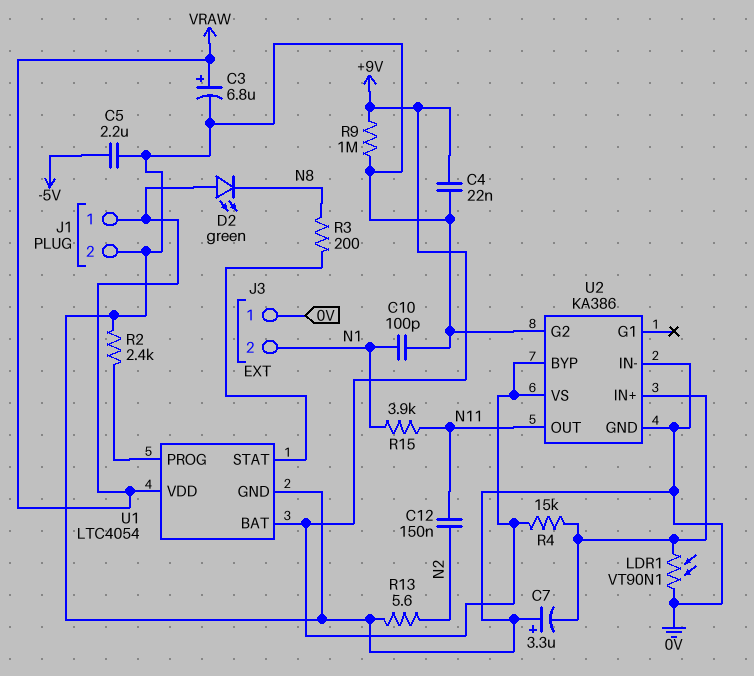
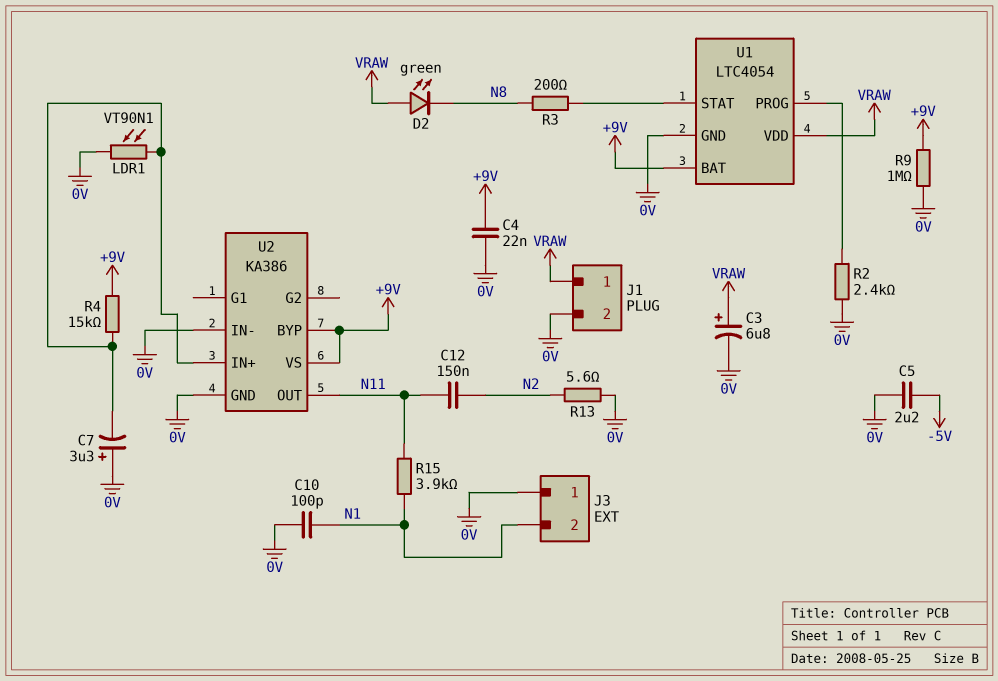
U2 pin G2: 0V -> none

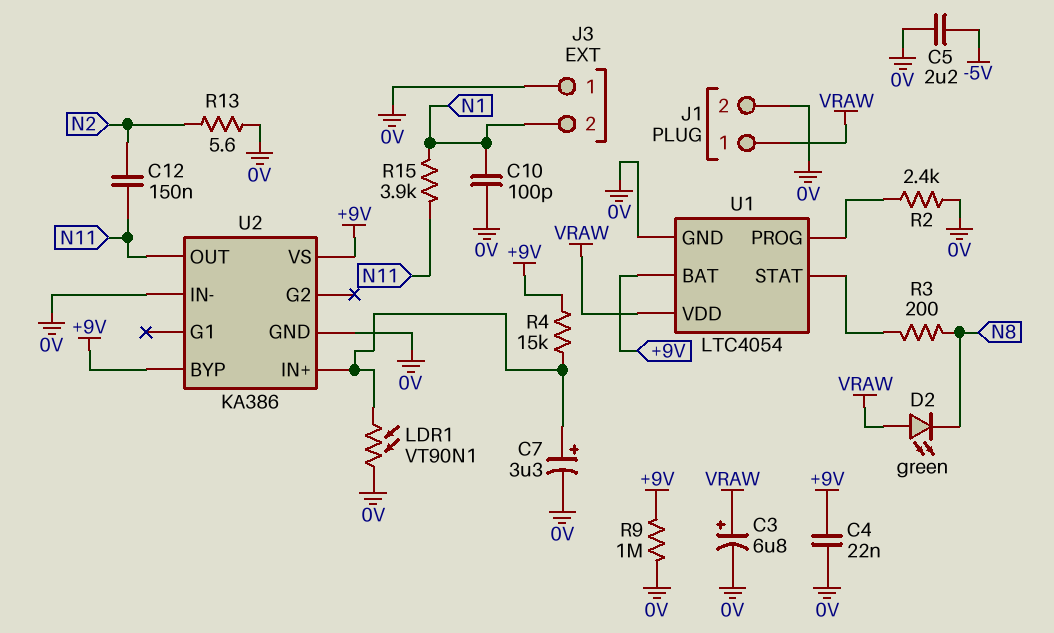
C7: 3.3uF (plus 0V, minus U2/IN+) -> 3.3uF (plus U2/IN+, minus 0V)

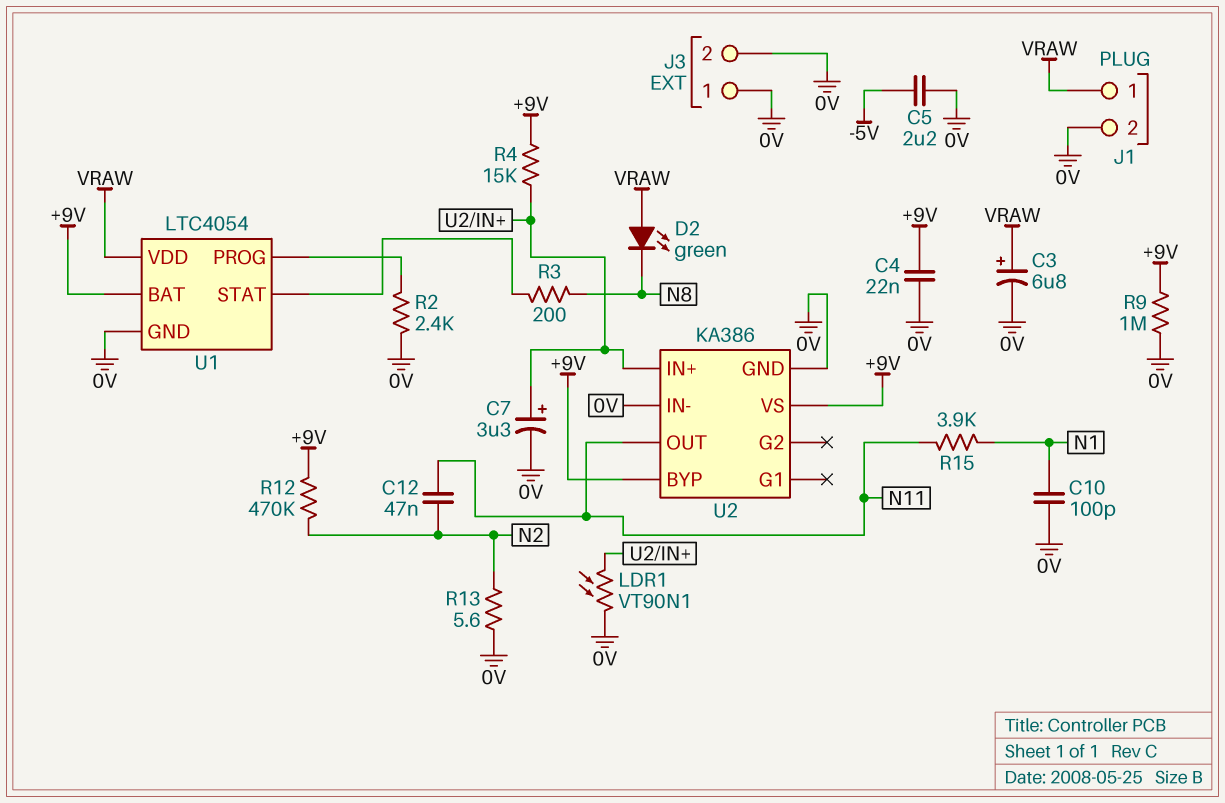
C12: 150nF (N2, N11) -> 47nF (N2, N11)
J3 pin 2: N1 -> 0V
R12: none -> 470k (+9V, N2)

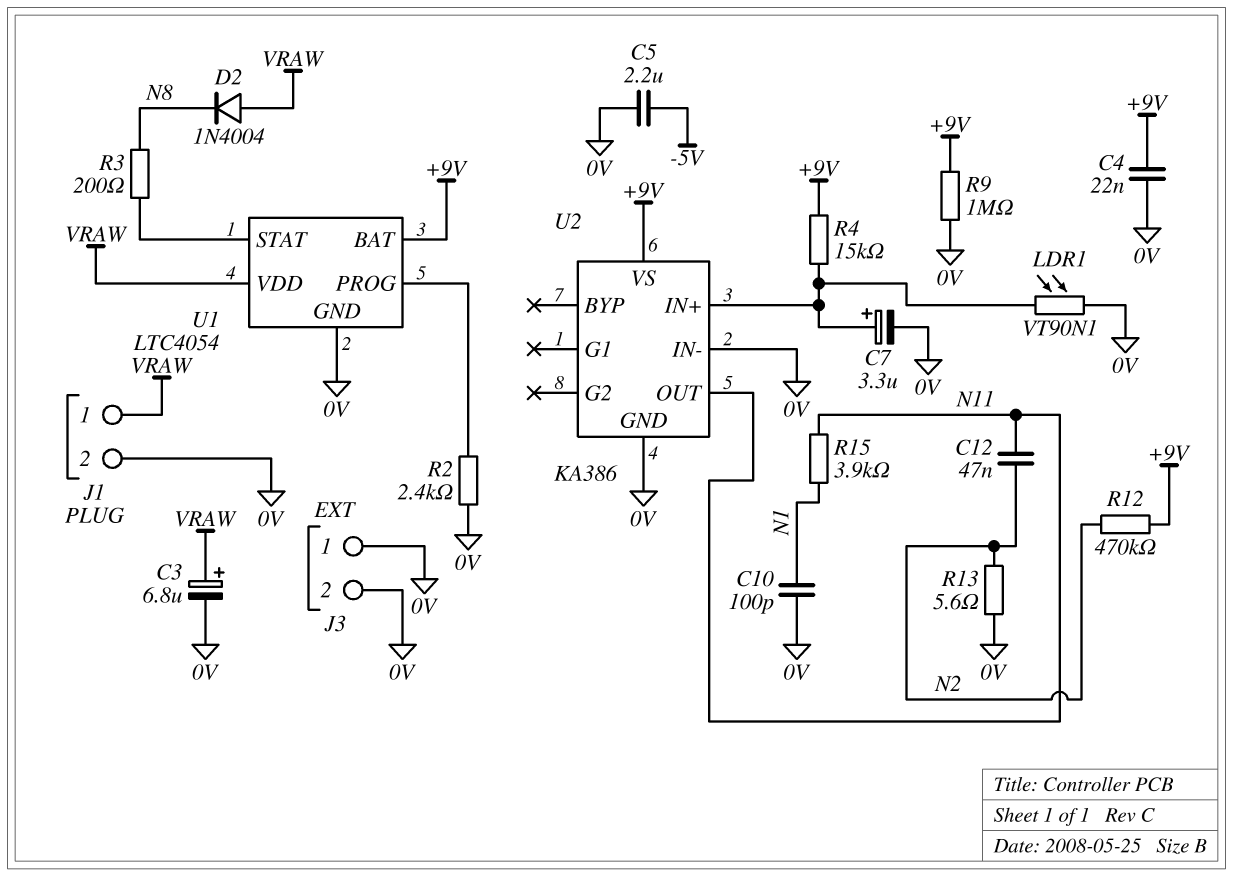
D2: LED green (A VRAW, K N8) -> diode 1N4004 (A VRAW, K N8)
U2 pin BYP: +9V -> none

